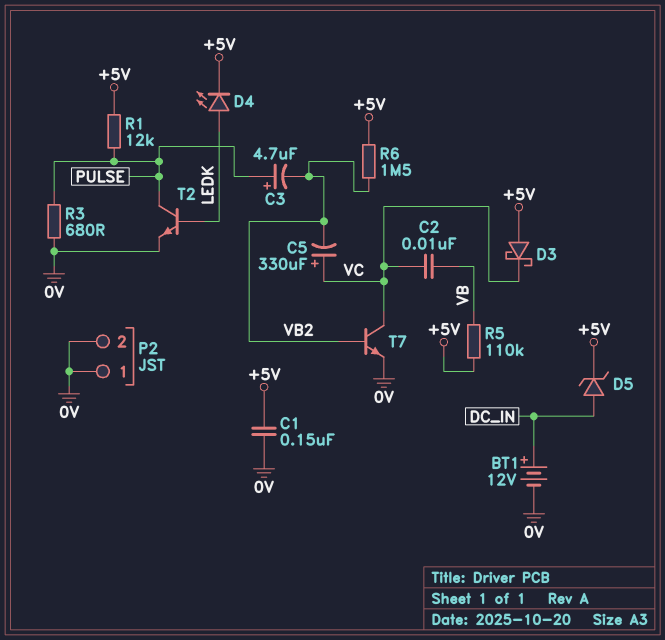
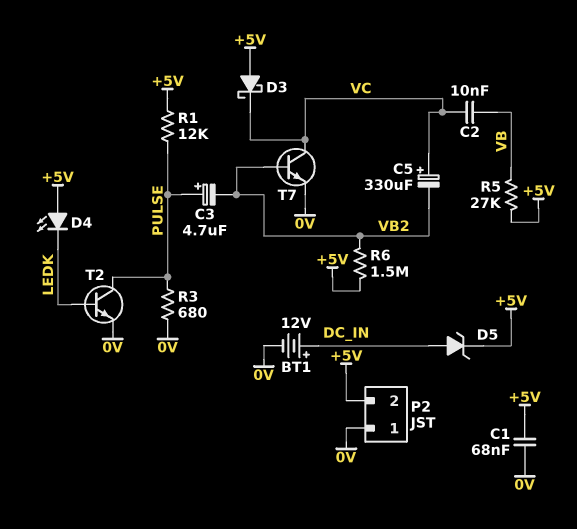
C1: 150nF (+5V, 0V) -> 68nF (+5V, 0V)
D4: LED (A LEDK, K +5V) -> LED (A +5V, K LEDK)
P2 pin 2: 0V -> +5V
R5: 110k (+5V, VB) -> 27k (+5V, VB)

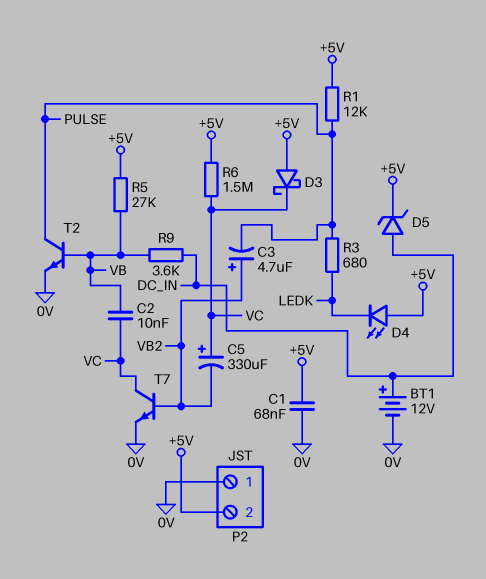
C3: 4.7uF (plus PULSE, minus VB2) -> 4.7uF (plus VB2, minus PULSE)
R3: 680 (0V, PULSE) -> 680 (LEDK, PULSE)
R6: 1.5M (+5V, VB2) -> 1.5M (+5V, VC)
R9: none -> 3.6k (DC_IN, VB)
T2: NPN (B LEDK, C PULSE, E 0V) -> NPN (B VB, C PULSE, E 0V)

